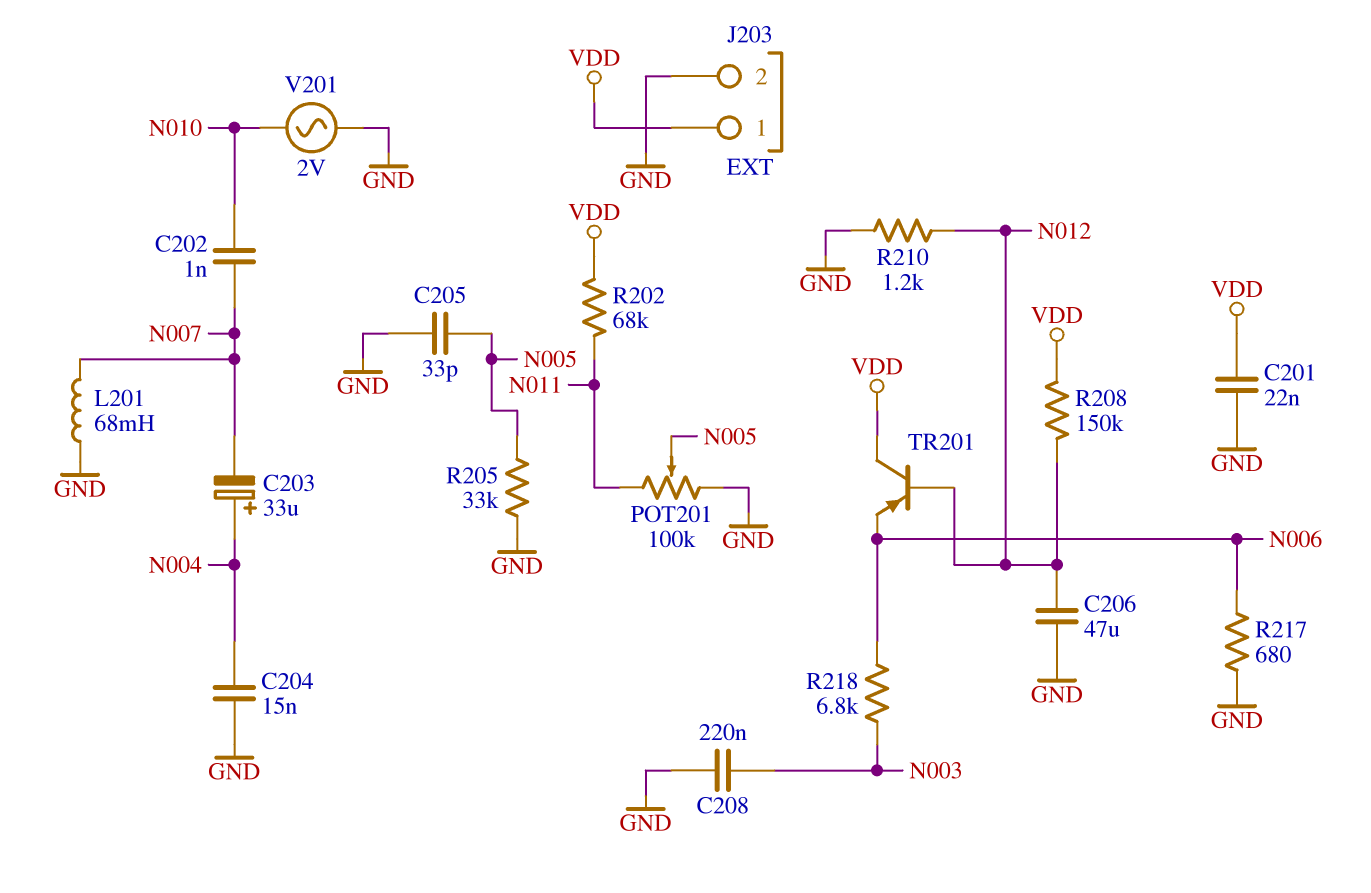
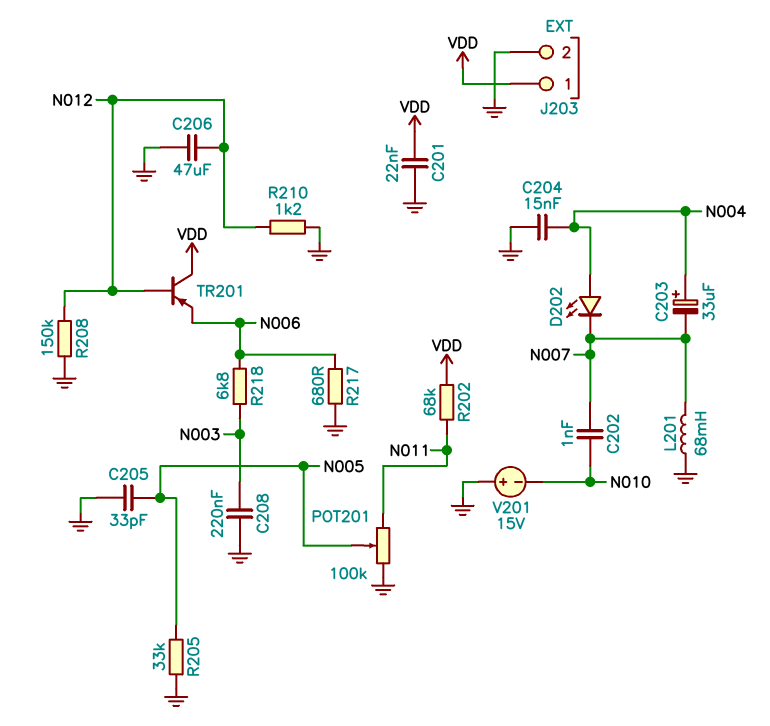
D202: none -> LED (A N004, K N007)
R208: 150k (N012, VDD) -> 150k (GND, N012)
V201: AC 2V (GND, N010) -> 15V (plus GND, minus N010)

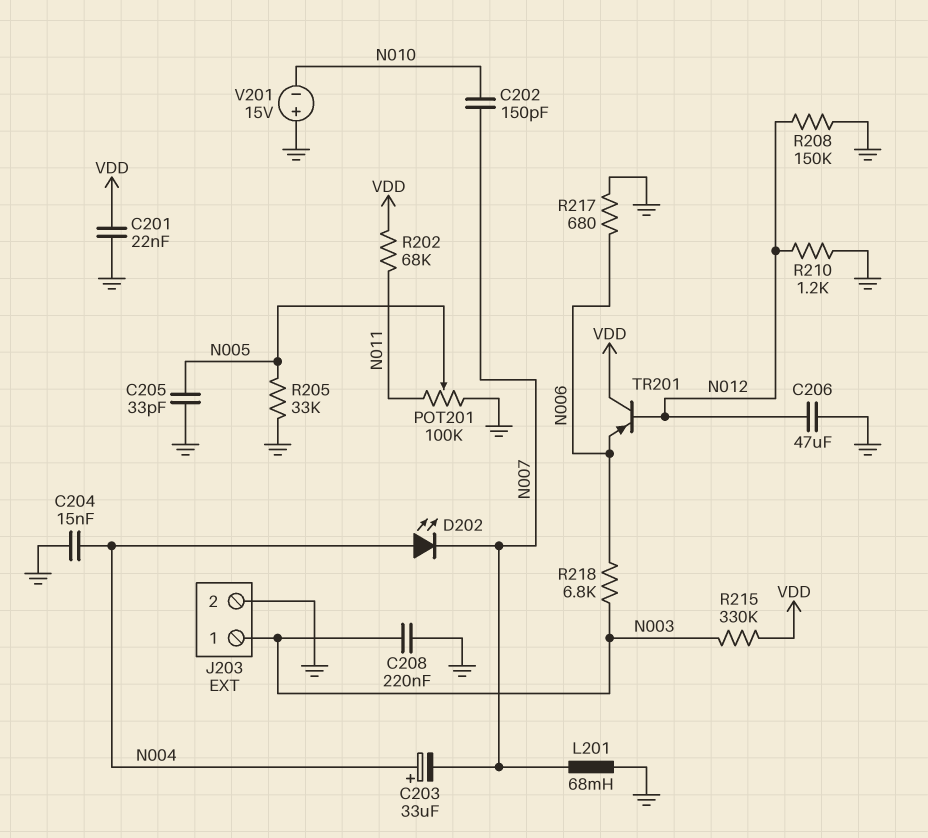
C202: 1nF (N007, N010) -> 150pF (N007, N010)
J203 pin 1: VDD -> N003
R215: none -> 330k (N003, VDD)

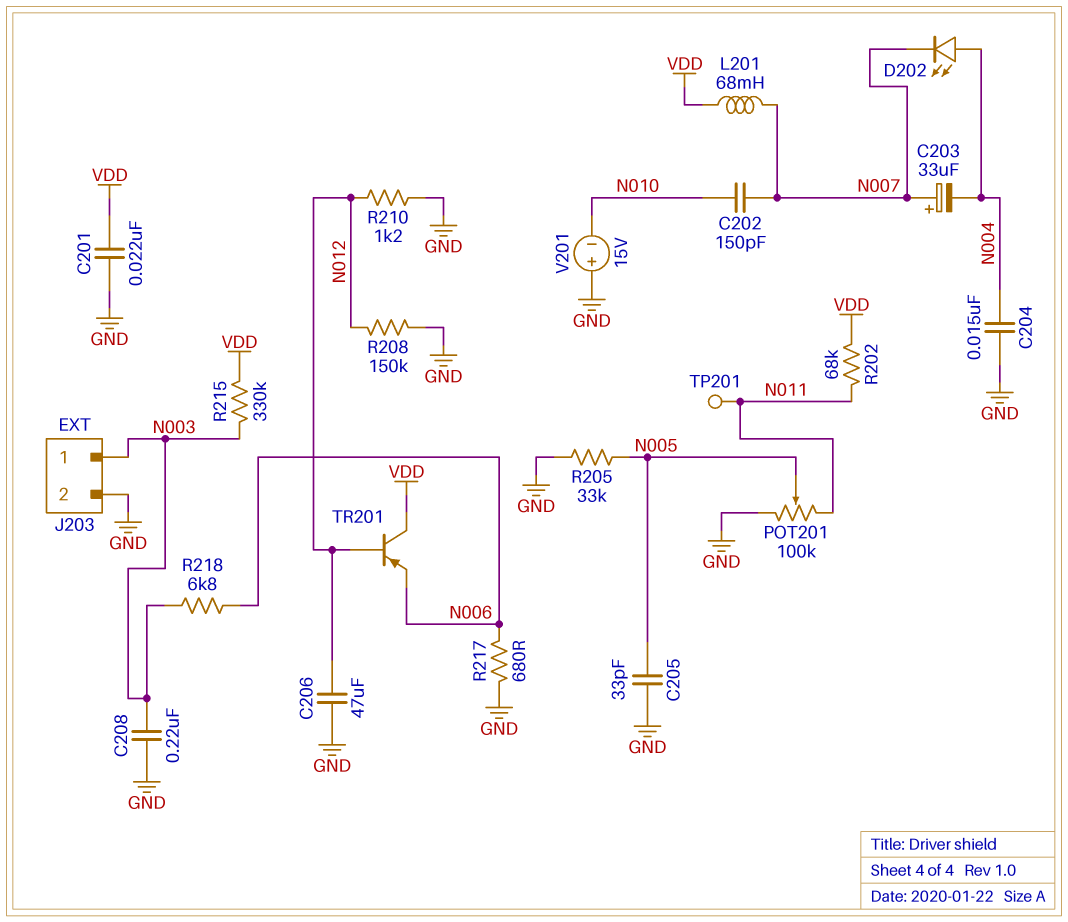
C203: 33uF (plus N004, minus N007) -> 33uF (plus N007, minus N004)
L201: 68mH (GND, N007) -> 68mH (N007, VDD)
TP201: none -> test point (N011)

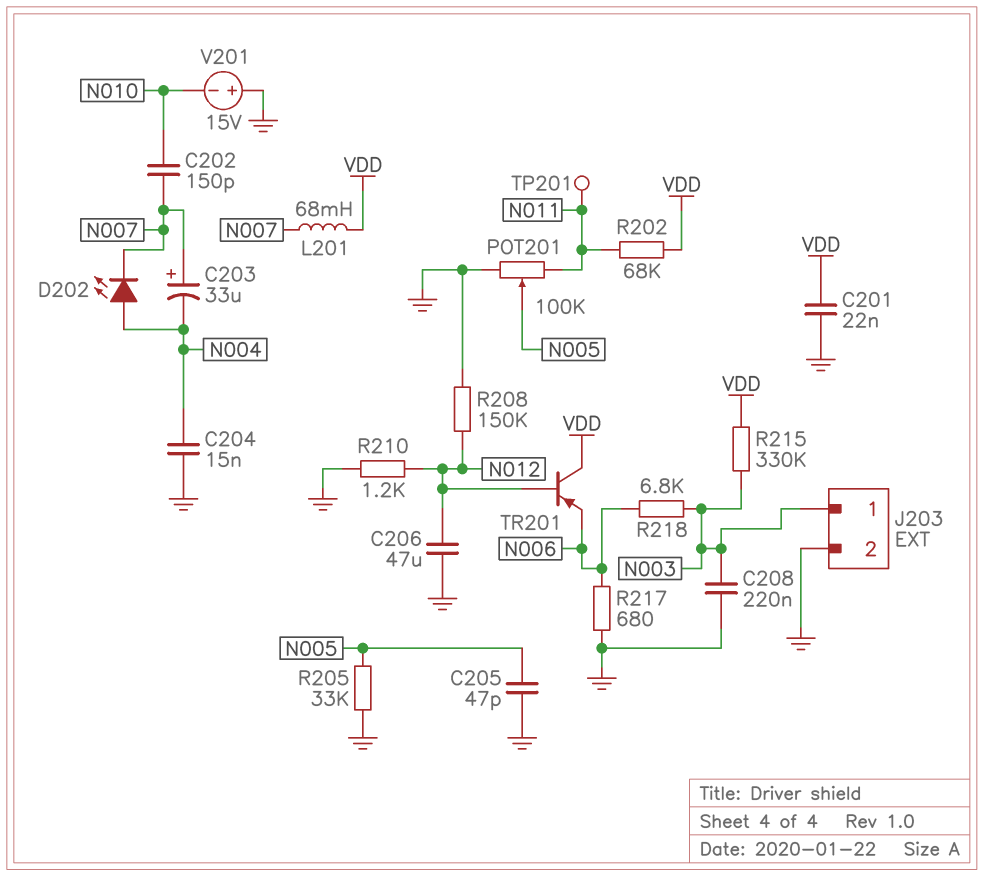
C205: 33pF (GND, N005) -> 47pF (GND, N005)

